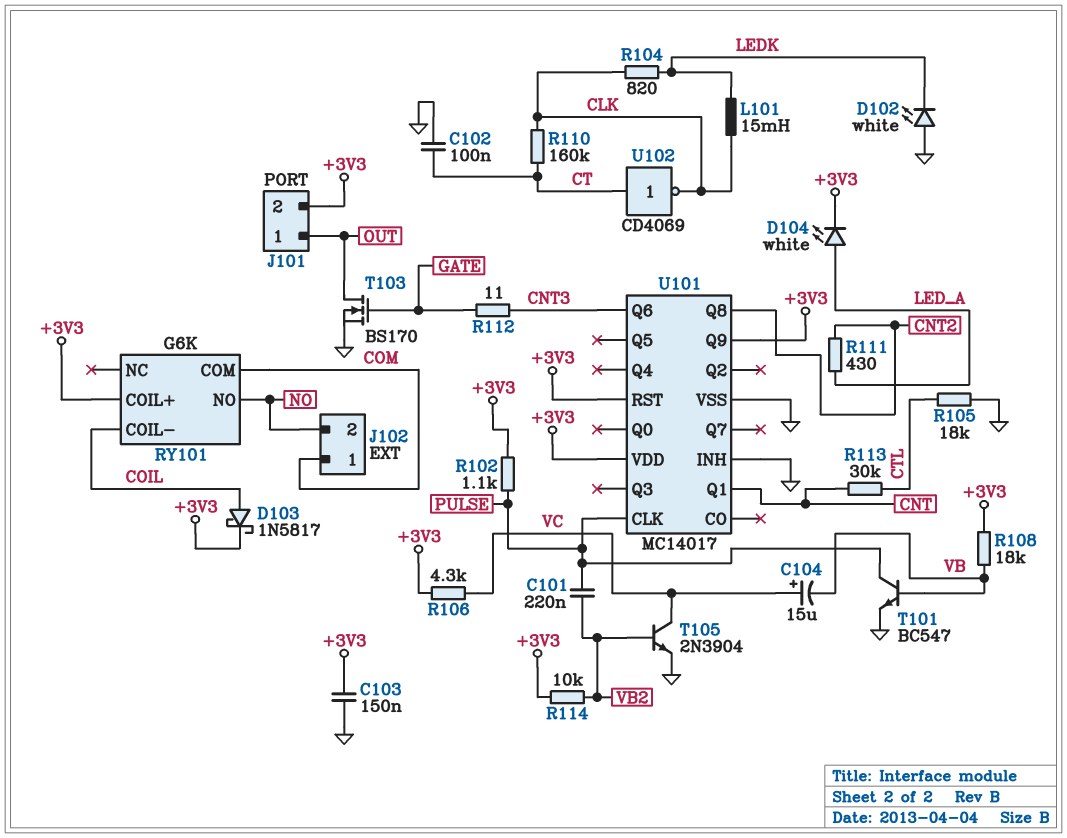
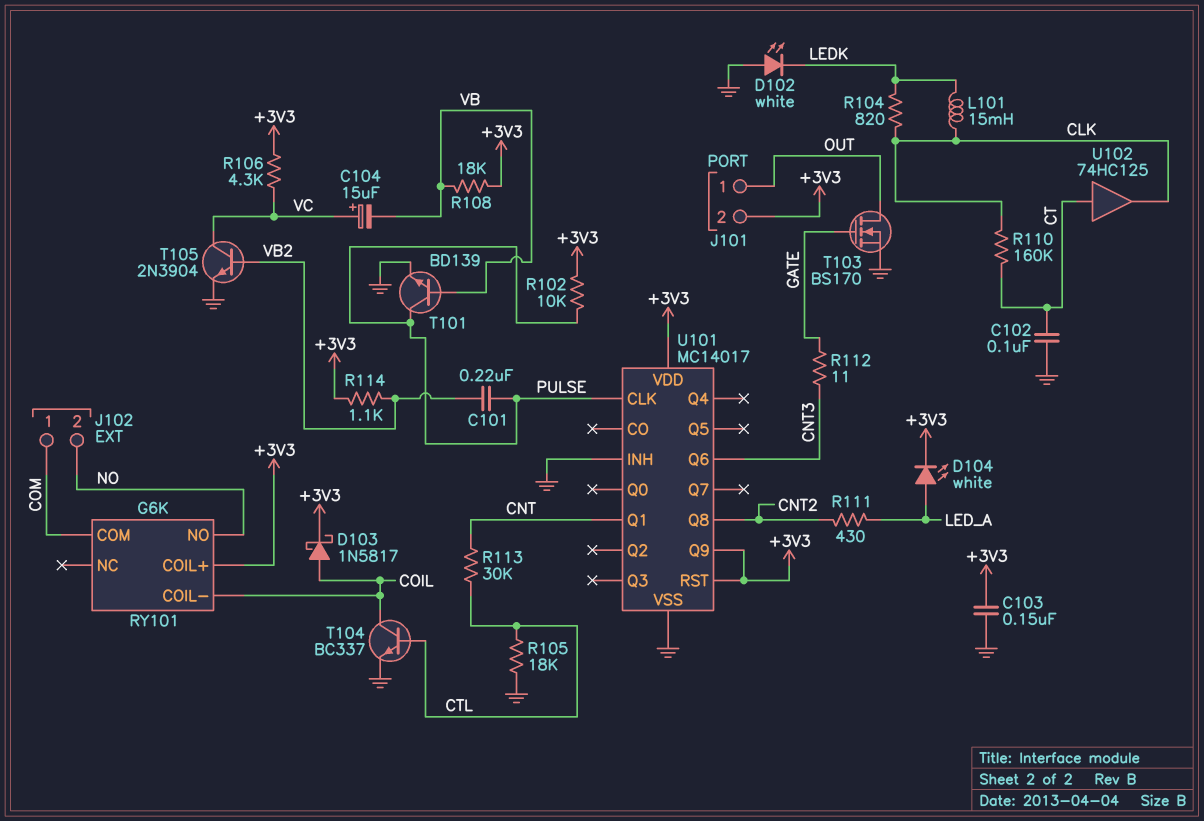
R102: 1.1k (+3V3, PULSE) -> 10k (+3V3, PULSE)
R114: 10k (+3V3, VB2) -> 1.1k (+3V3, VB2)
T101: NPN BC547 (B VB, C PULSE, E GND) -> NPN BD139 (B VB, C PULSE, E GND)
T104: none -> NPN BC337 (B CTL, C COIL, E GND)
U102: NOT CD4069 (in CT, out CLK) -> buffer 74HC125 (in CT, out CLK)

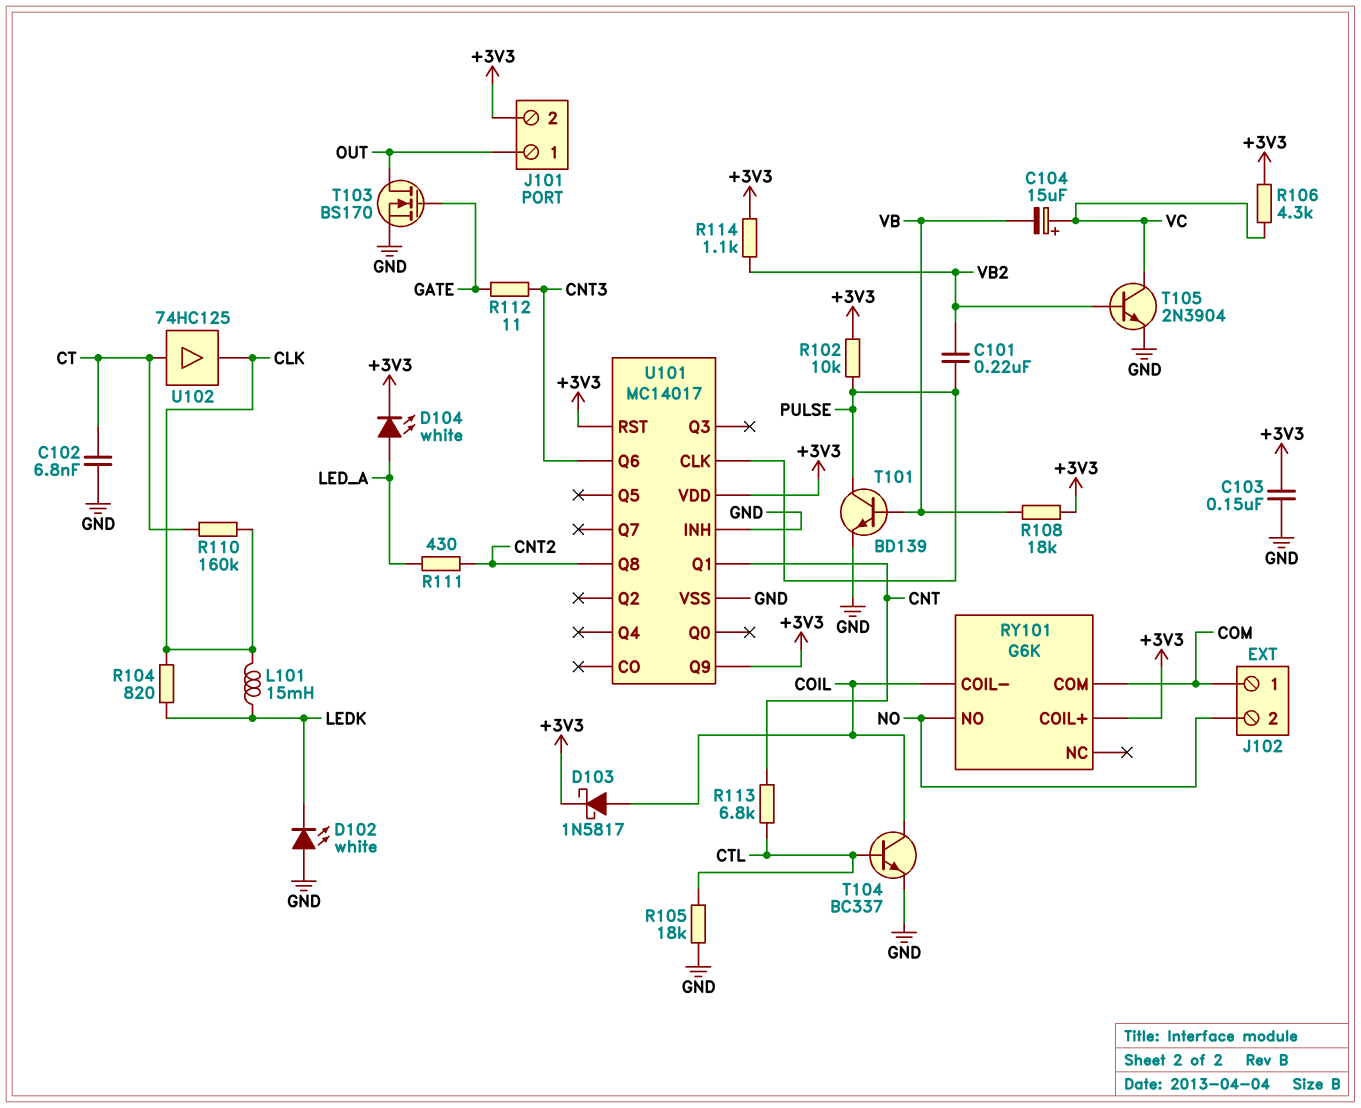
C102: 100nF (CT, GND) -> 6.8nF (CT, GND)
R113: 30k (CNT, CTL) -> 6.8k (CNT, CTL)

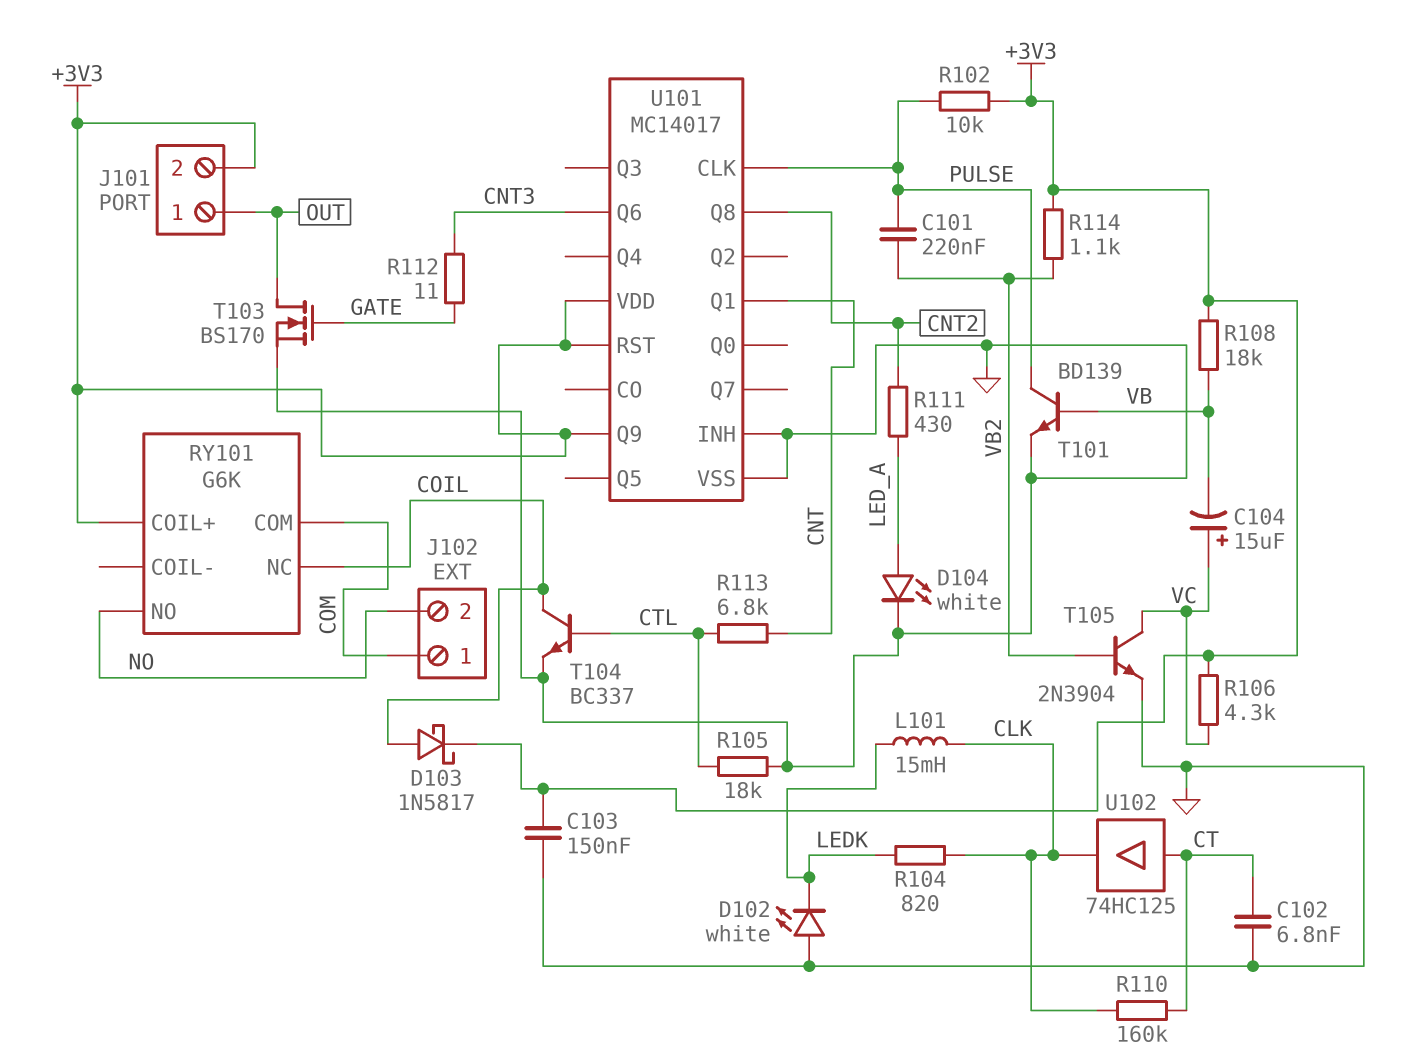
D104: LED white (A LED_A, K +3V3) -> LED white (A LED_A, K GND)
RY101 pin COIL-: COIL -> none
RY101 pin NC: none -> COIL

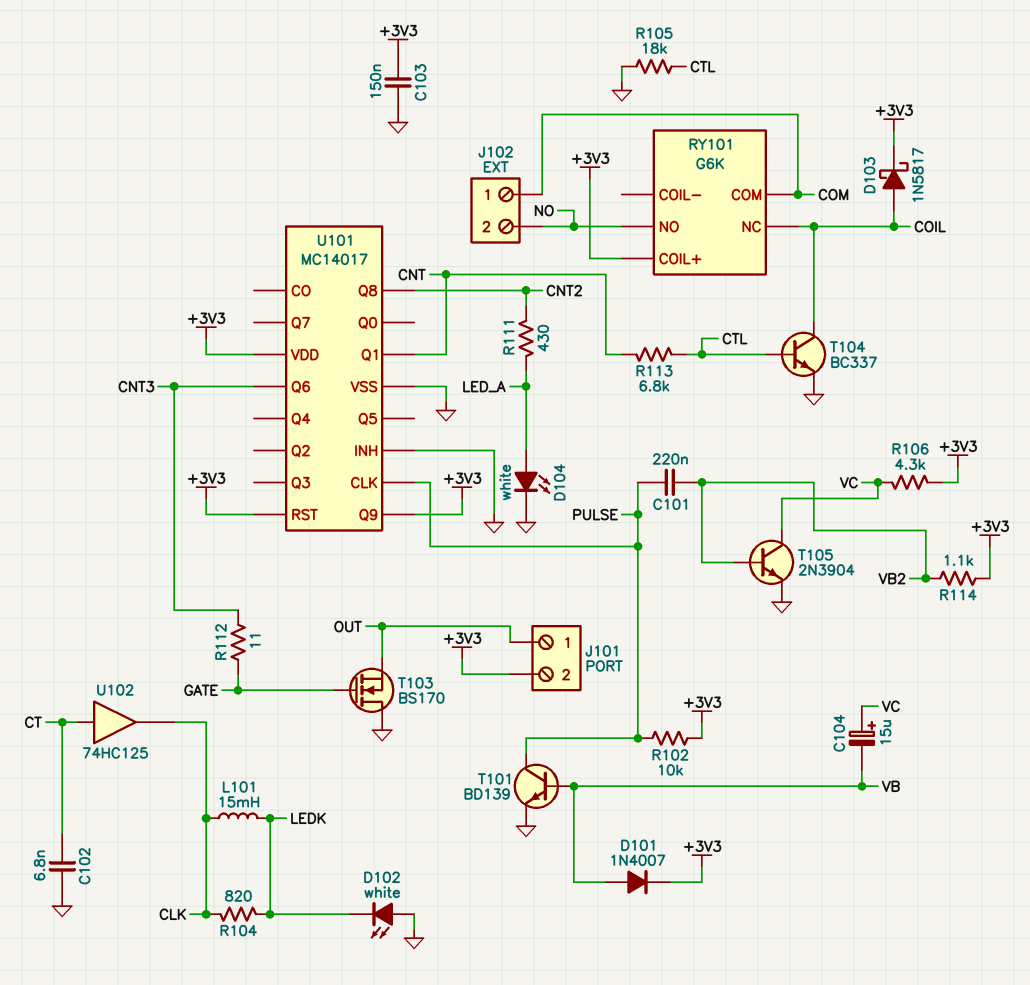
D101: none -> diode 1N4007 (A VB, K +3V3)
R108: 18k (+3V3, VB) -> none
R110: 160k (CLK, CT) -> none
T103: NMOS BS170 (G GATE, D OUT, S GND) -> NMOS BS170 (G GATE, D GND, S OUT)

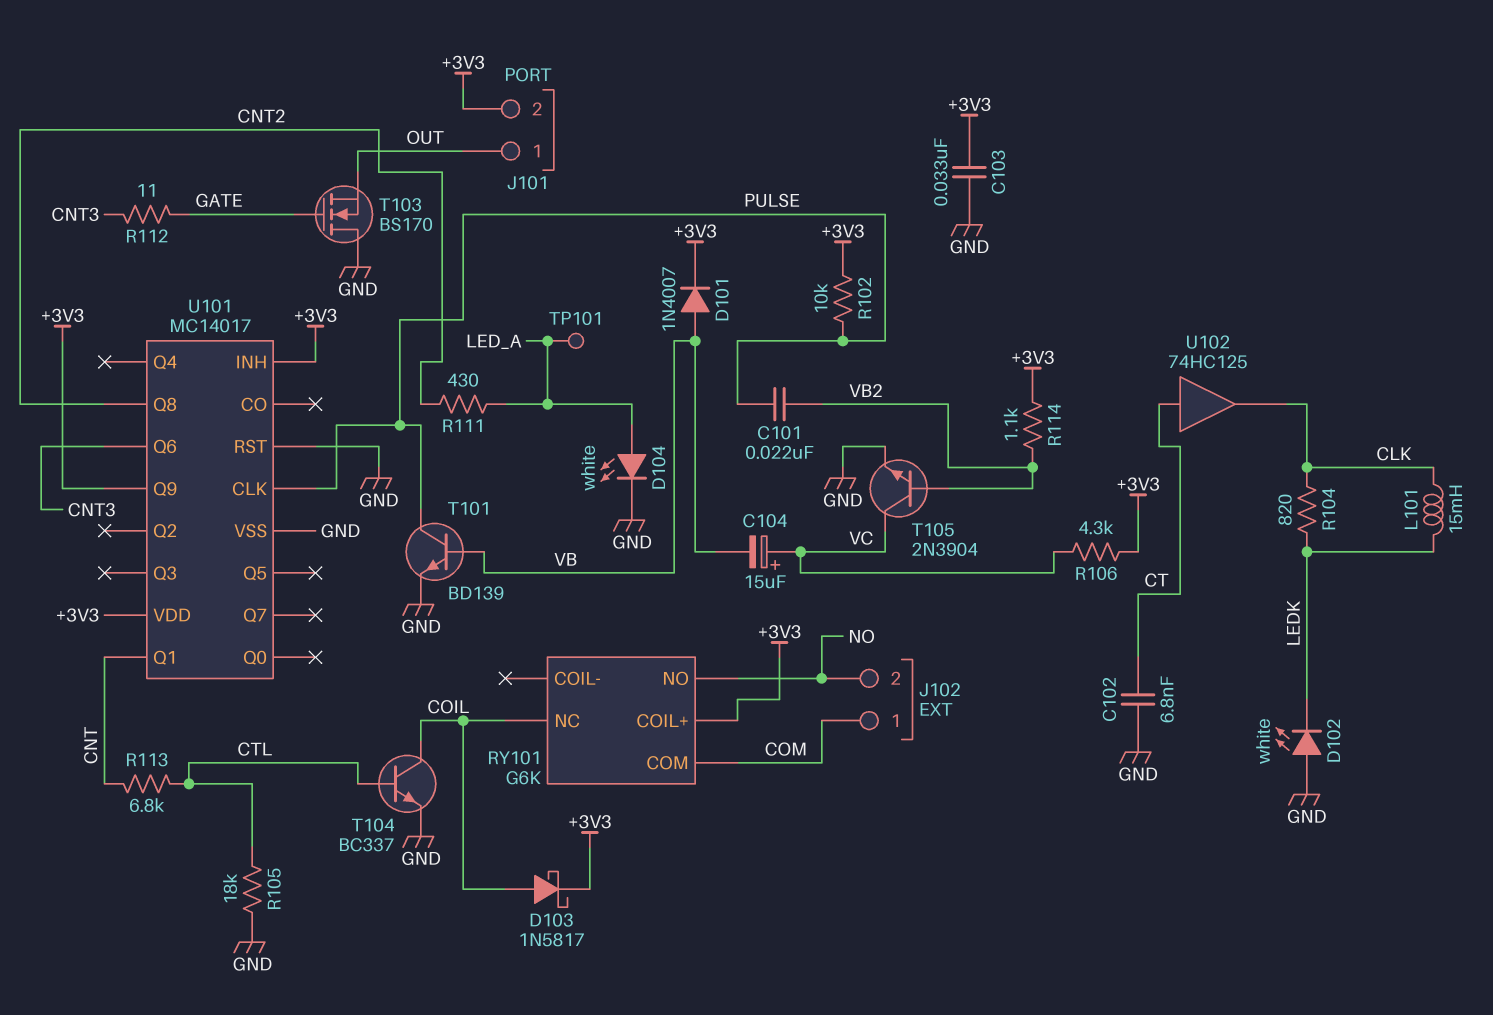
C101: 220nF (PULSE, VB2) -> 22nF (PULSE, VB2)
C103: 150nF (+3V3, GND) -> 33nF (+3V3, GND)
TP101: none -> test point (LED_A)
U101 pin INH: GND -> +3V3
U101 pin RST: +3V3 -> GND

